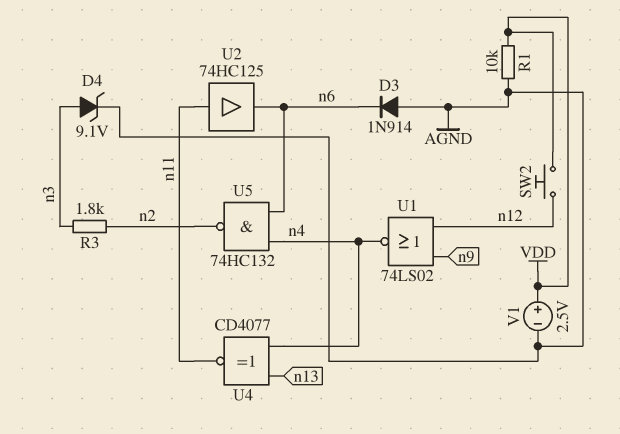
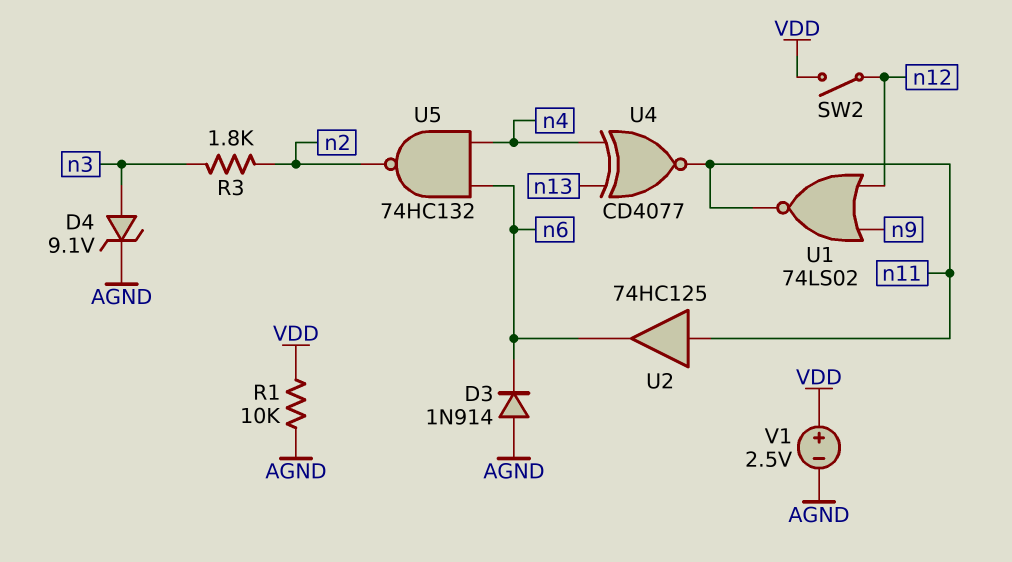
SW2: button (VDD, n12) -> switch (VDD, n12)
U1: NOR 74LS02 (in n9, in n12, out n4) -> NOR 74LS02 (in n9, in n12, out n11)

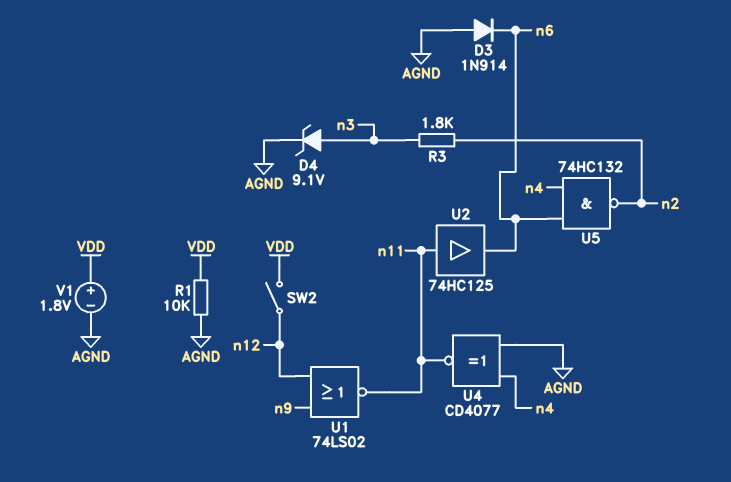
U4: XNOR CD4077 (in n4, in n13, out n11) -> XNOR CD4077 (in AGND, in n4, out n11)
V1: 2.5V (plus VDD, minus AGND) -> 1.8V (plus VDD, minus AGND)

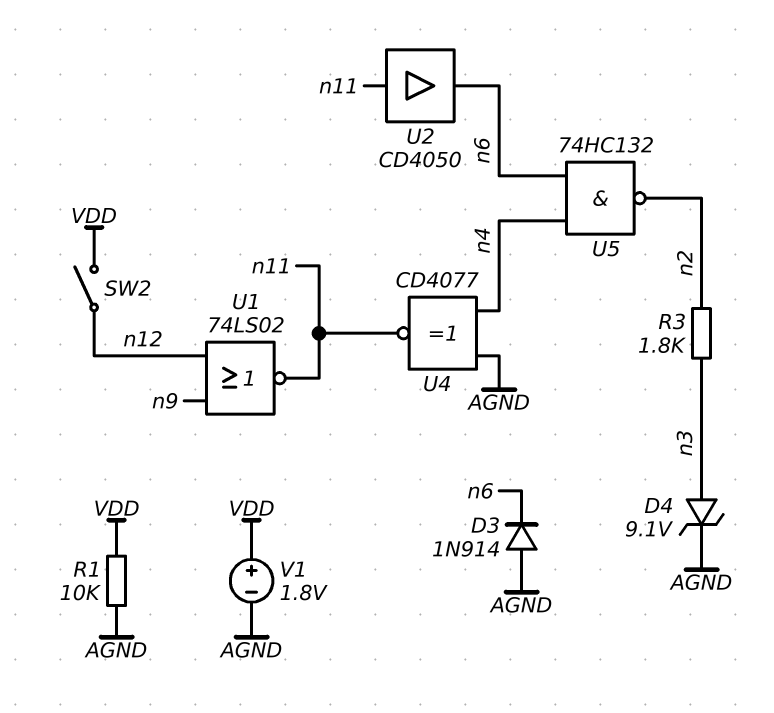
U2: buffer 74HC125 (in n11, out n6) -> buffer CD4050 (in n11, out n6)

